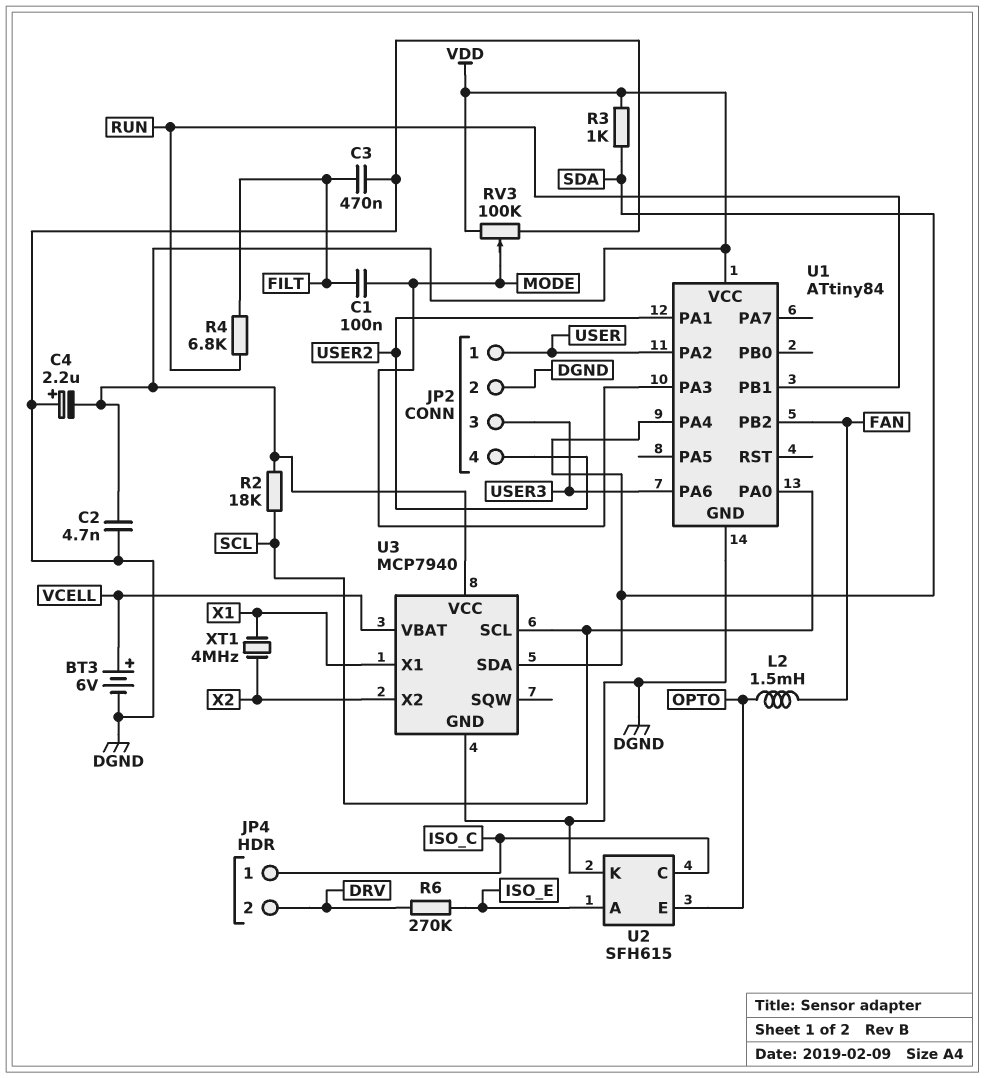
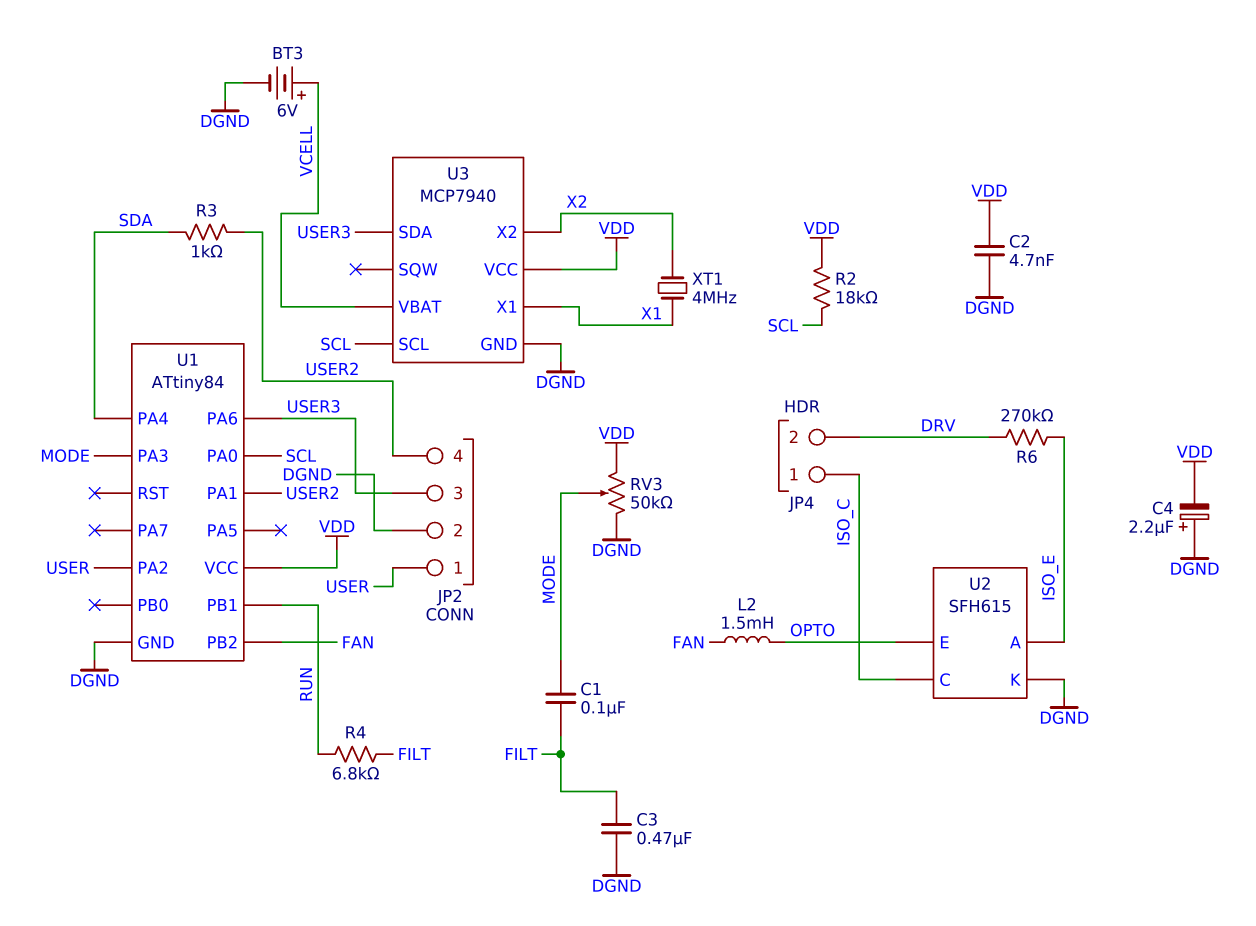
R3: 1k (SDA, VDD) -> 1k (SDA, USER2)
RV3: 100k (DGND, VDD, wiper MODE) -> 50k (DGND, VDD, wiper MODE)
U3 pin SDA: SDA -> USER3

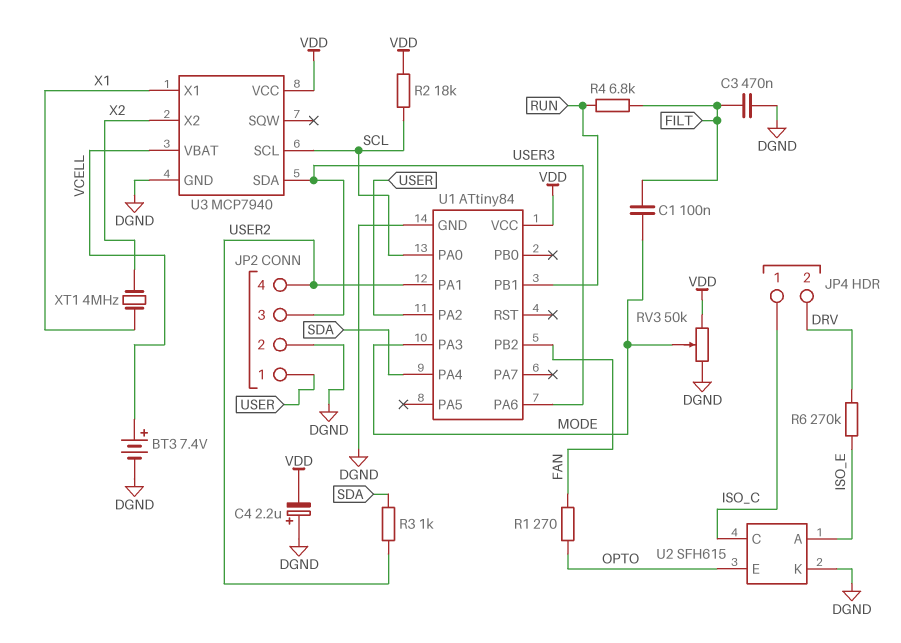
BT3: 6V (plus VCELL, minus DGND) -> 7.4V (plus VCELL, minus DGND)
C2: 4.7nF (DGND, VDD) -> none
L2: 1.5mH (FAN, OPTO) -> none
R1: none -> 270 (FAN, OPTO)

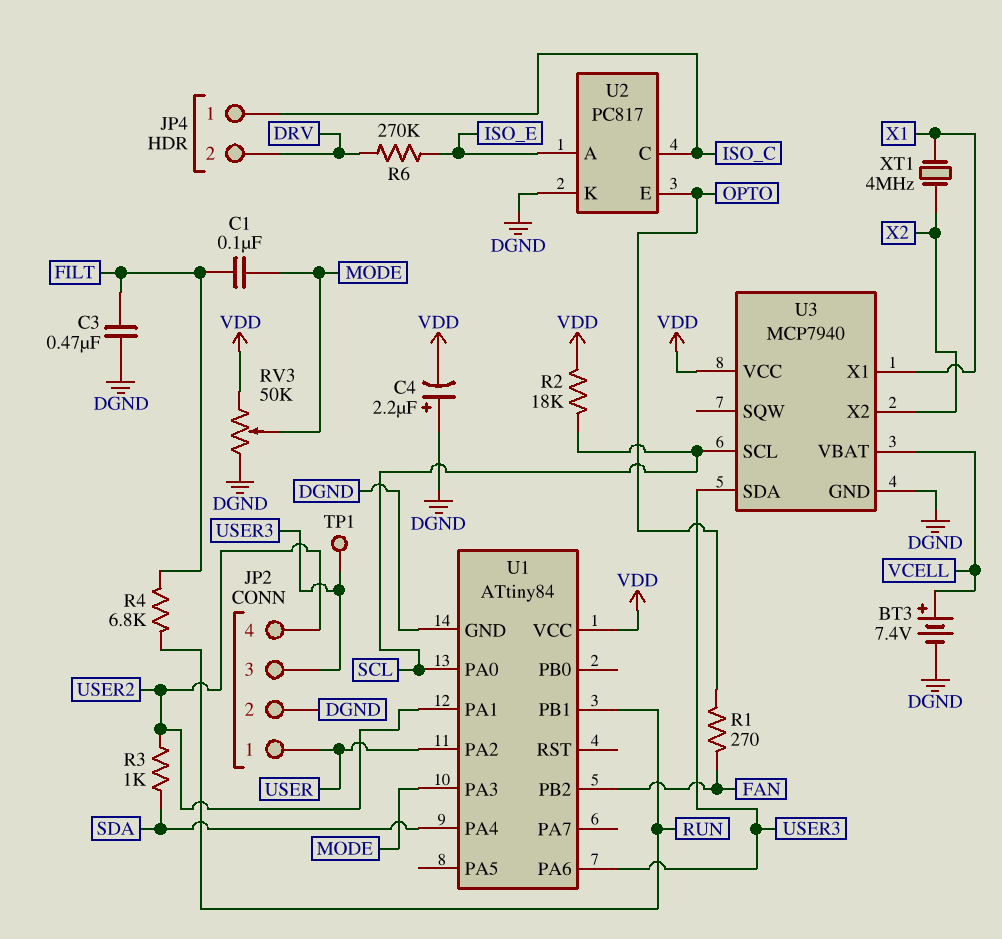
TP1: none -> test point (USER3)
U2: SFH615 -> PC817

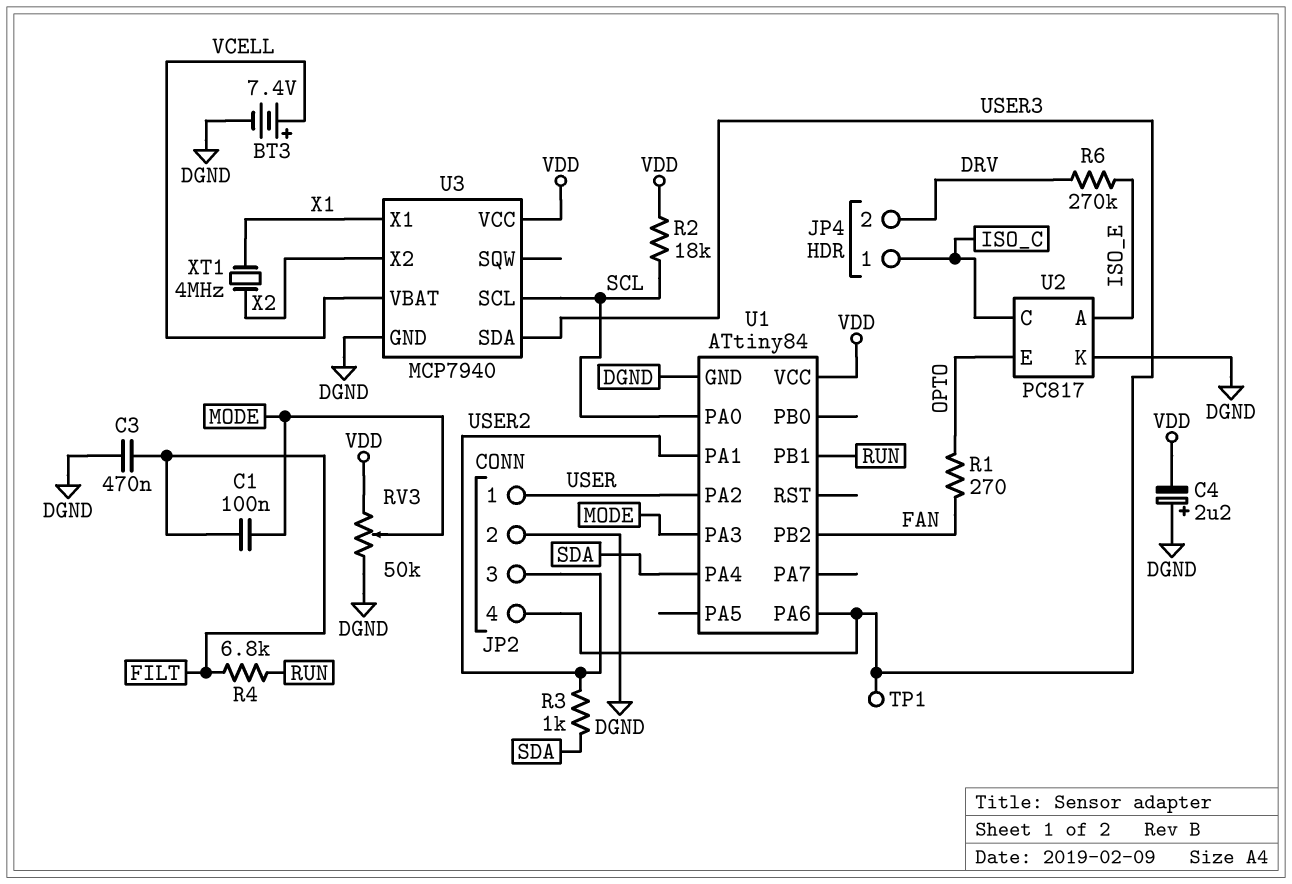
JP2 pin 3: USER3 -> USER2
JP2 pin 4: USER2 -> USER3

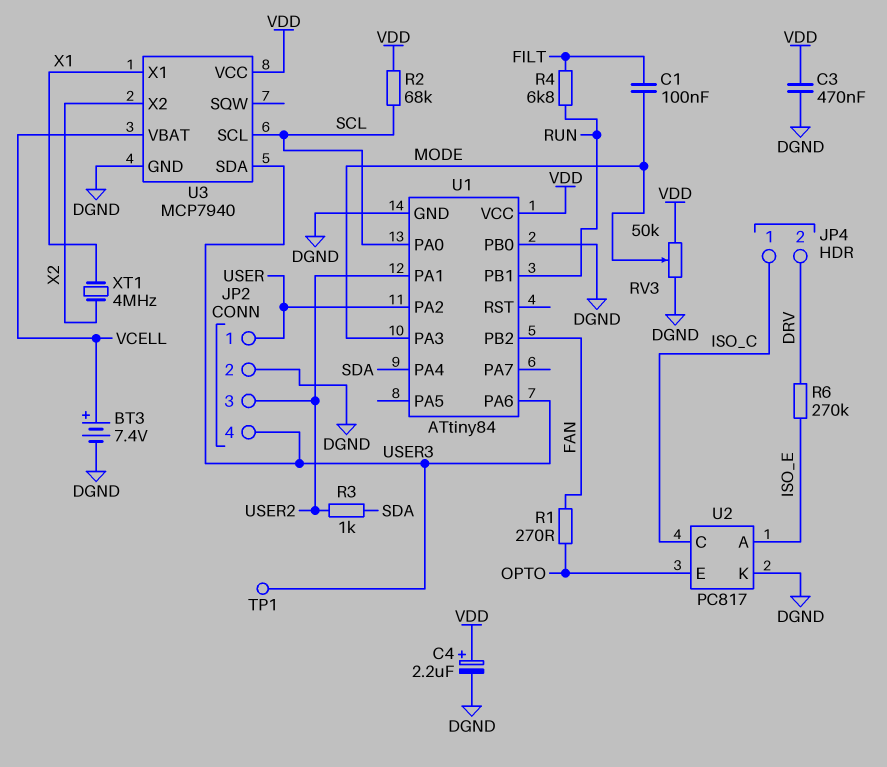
C3: 470nF (DGND, FILT) -> 470nF (DGND, VDD)
C4: 2.2uF (plus DGND, minus VDD) -> 2.2uF (plus VDD, minus DGND)
R2: 18k (SCL, VDD) -> 68k (SCL, VDD)
U1 pin PB0: none -> DGND

